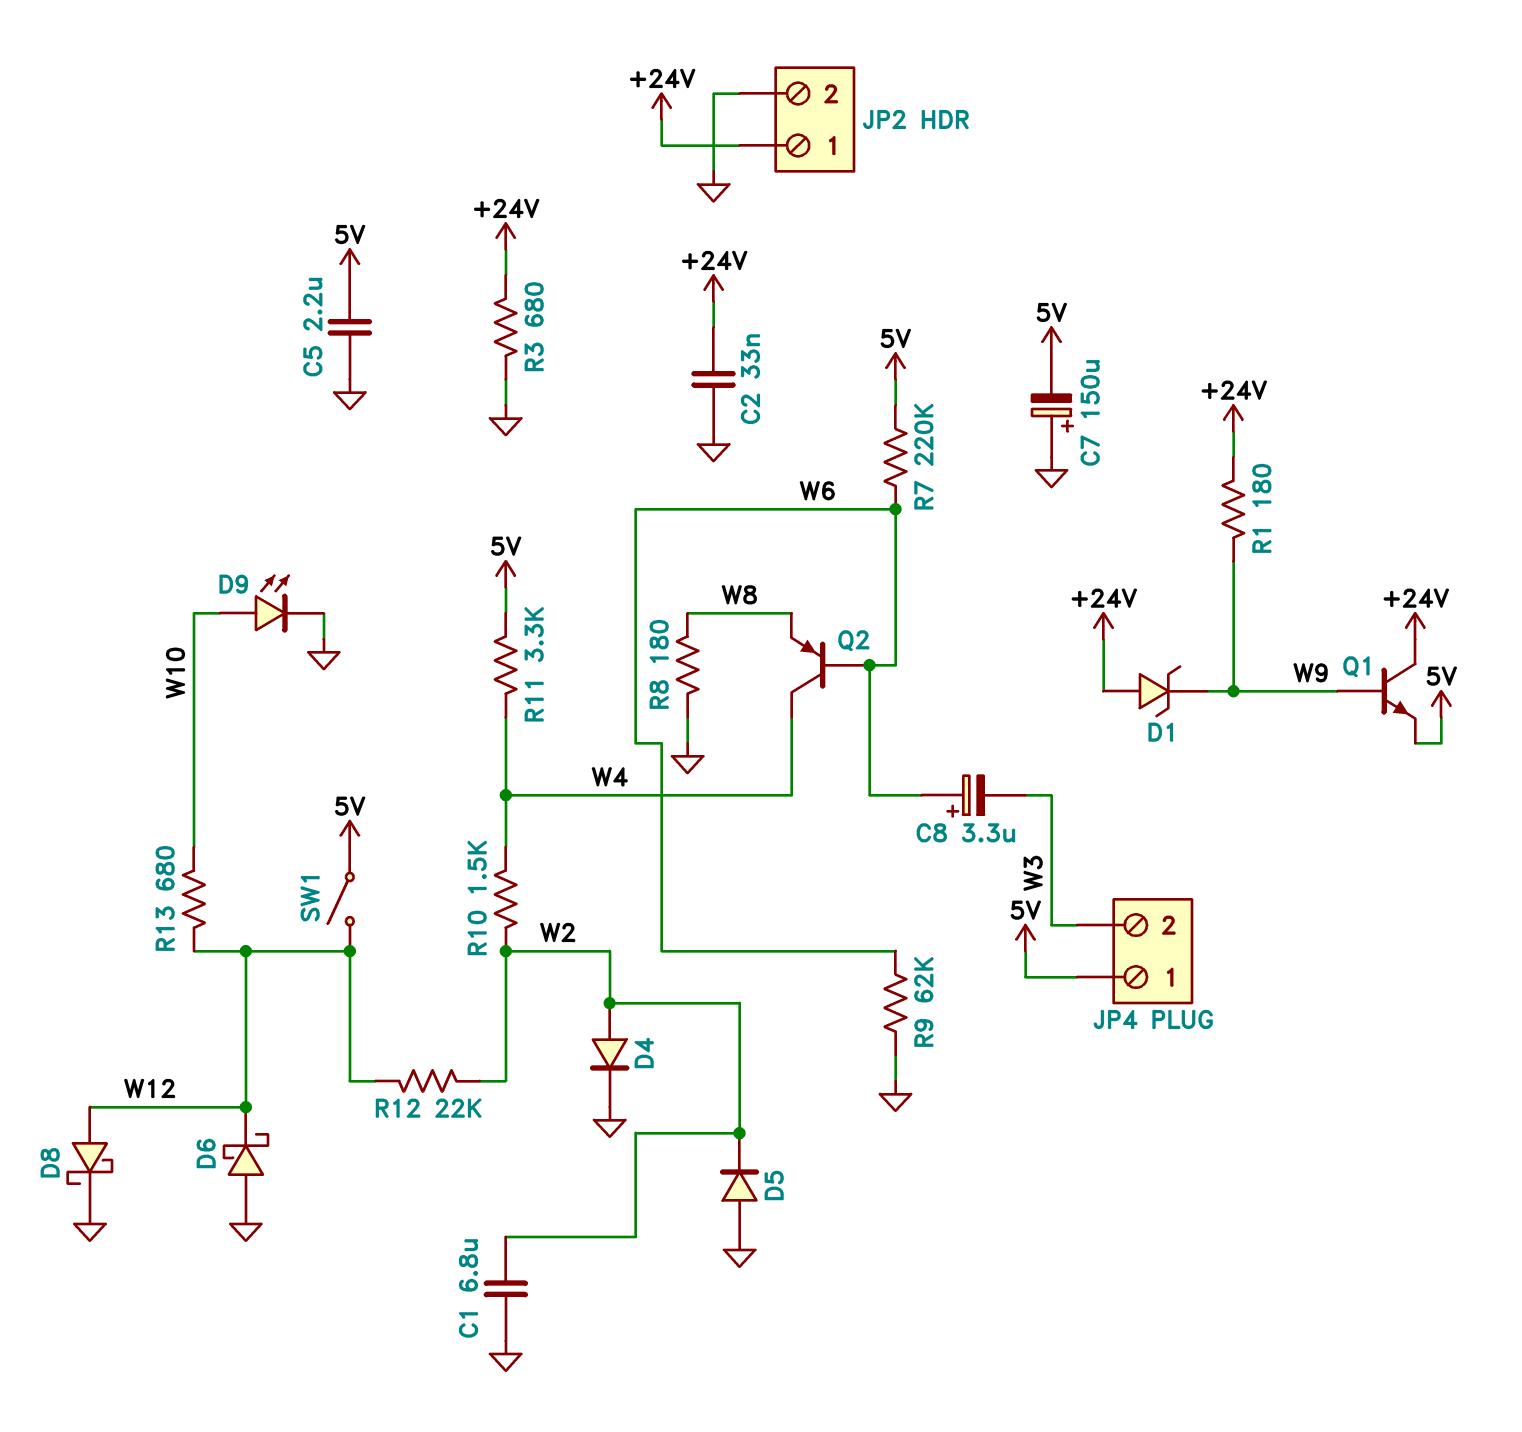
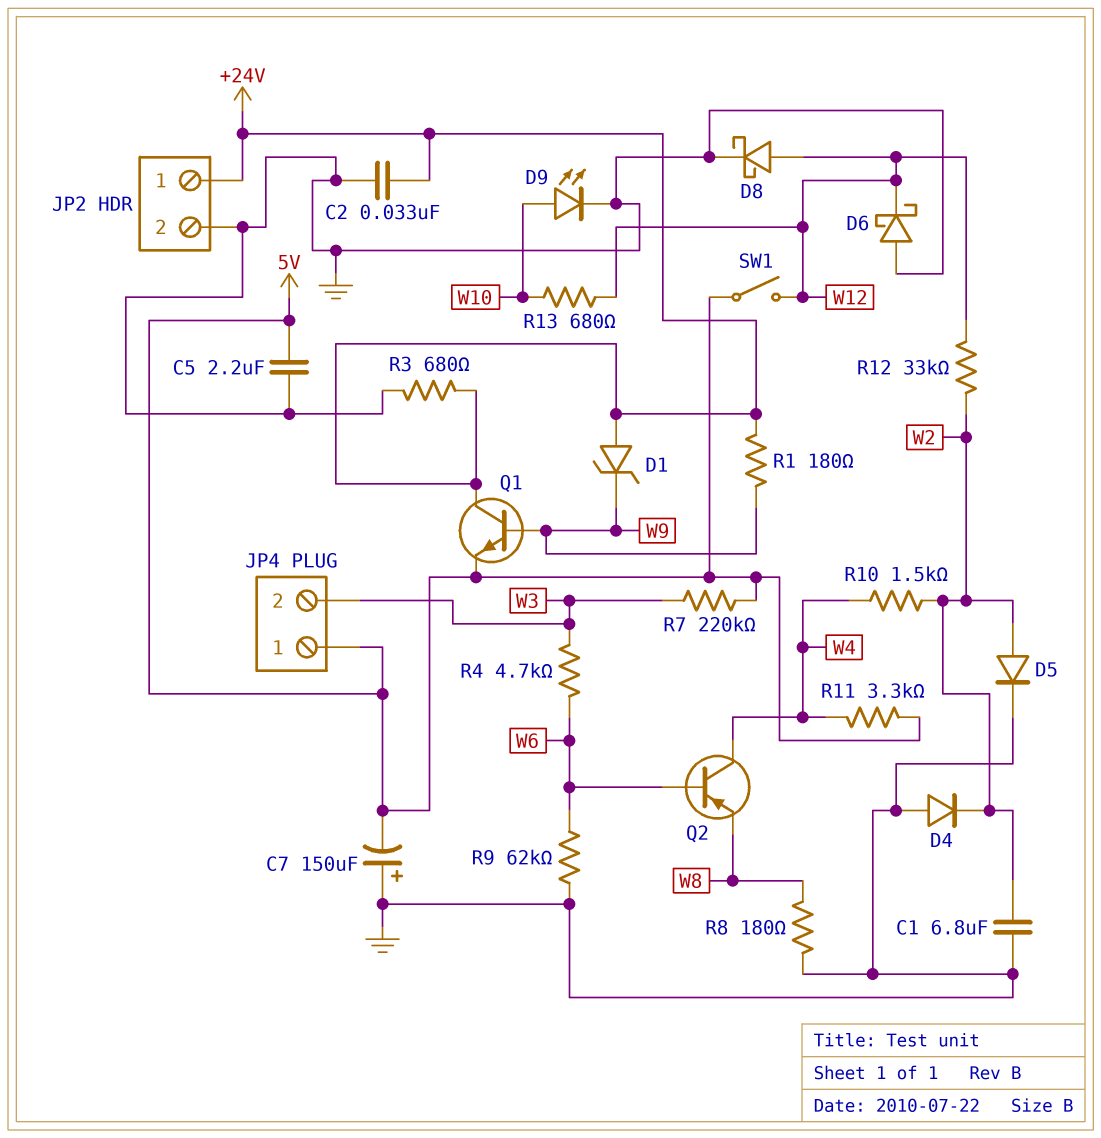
C8: 3.3uF (plus W6, minus W3) -> none
D4: diode (A W2, K GND) -> diode (A GND, K W2)
D5: diode (A GND, K W2) -> diode (A W2, K GND)
R4: none -> 4.7k (W3, W6)
R7: 220k (5V, W6) -> 220k (5V, W3)
R12: 22k (W2, W12) -> 33k (W2, W12)

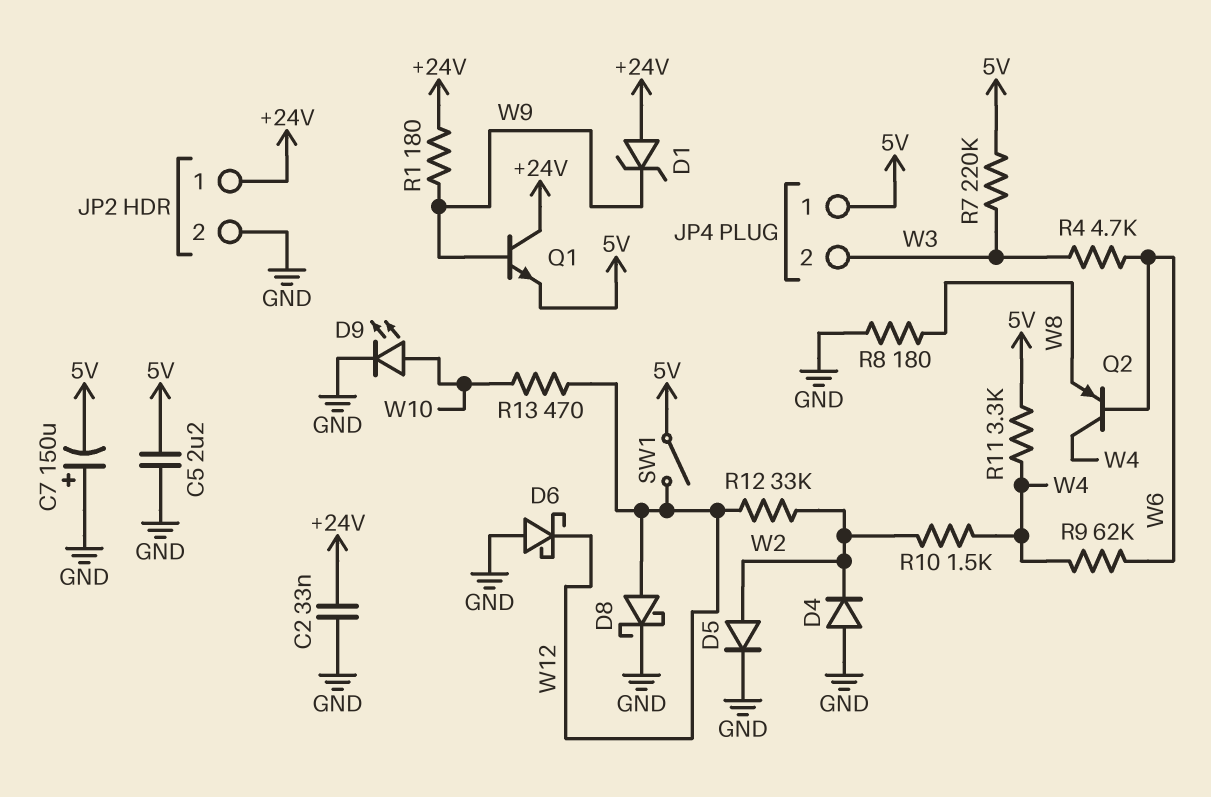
C1: 6.8uF (GND, W2) -> none
R3: 680 (+24V, GND) -> none
R9: 62k (GND, W6) -> 62k (W4, W6)
R13: 680 (W10, W12) -> 470 (W10, W12)

